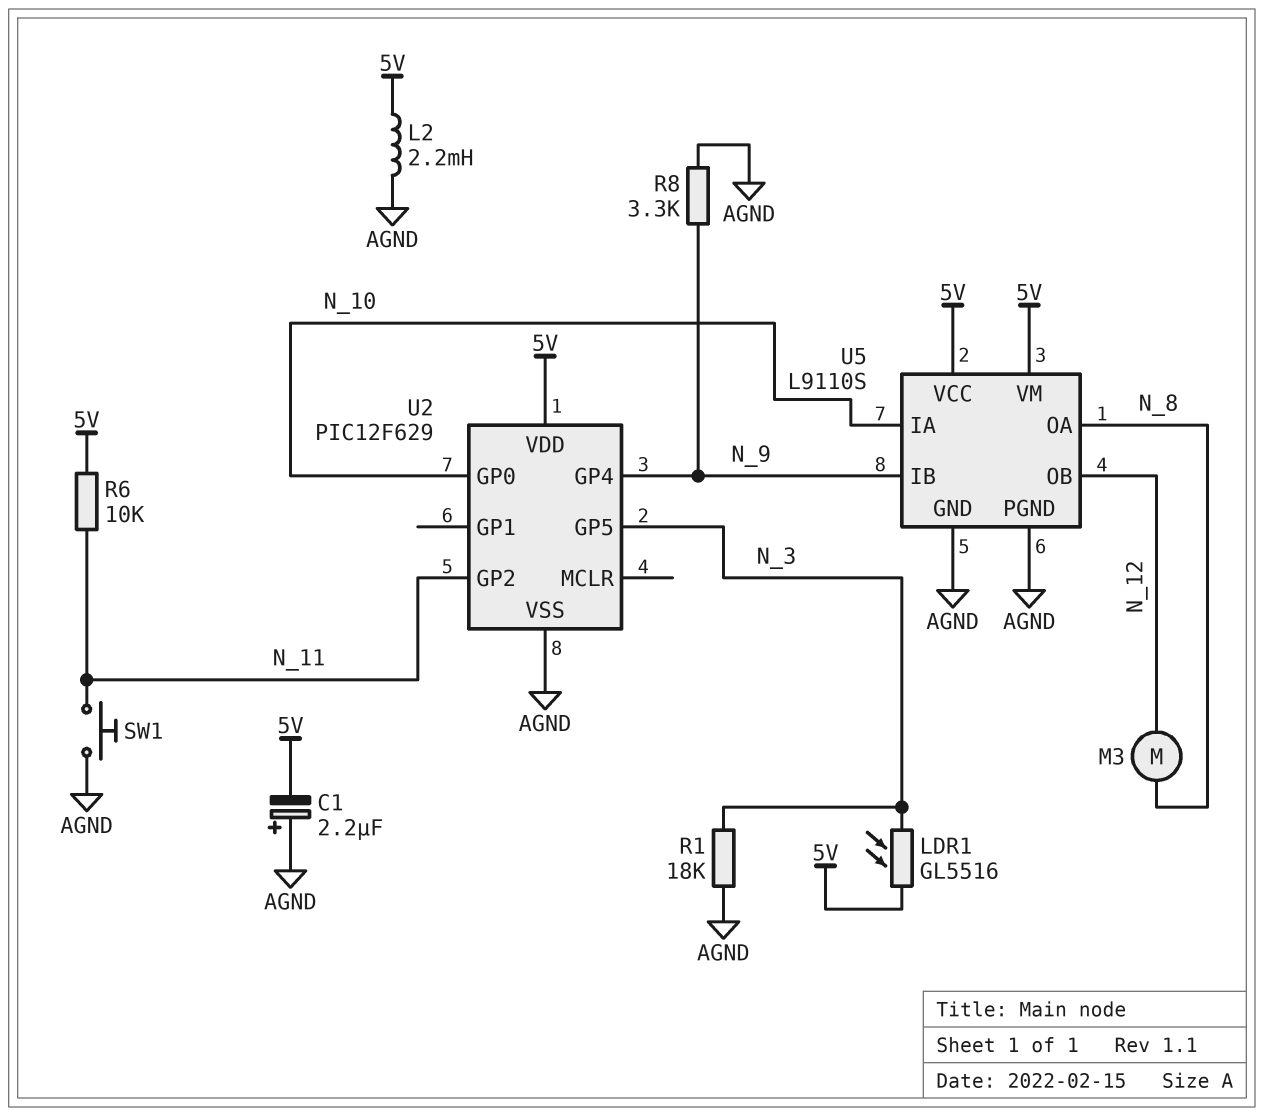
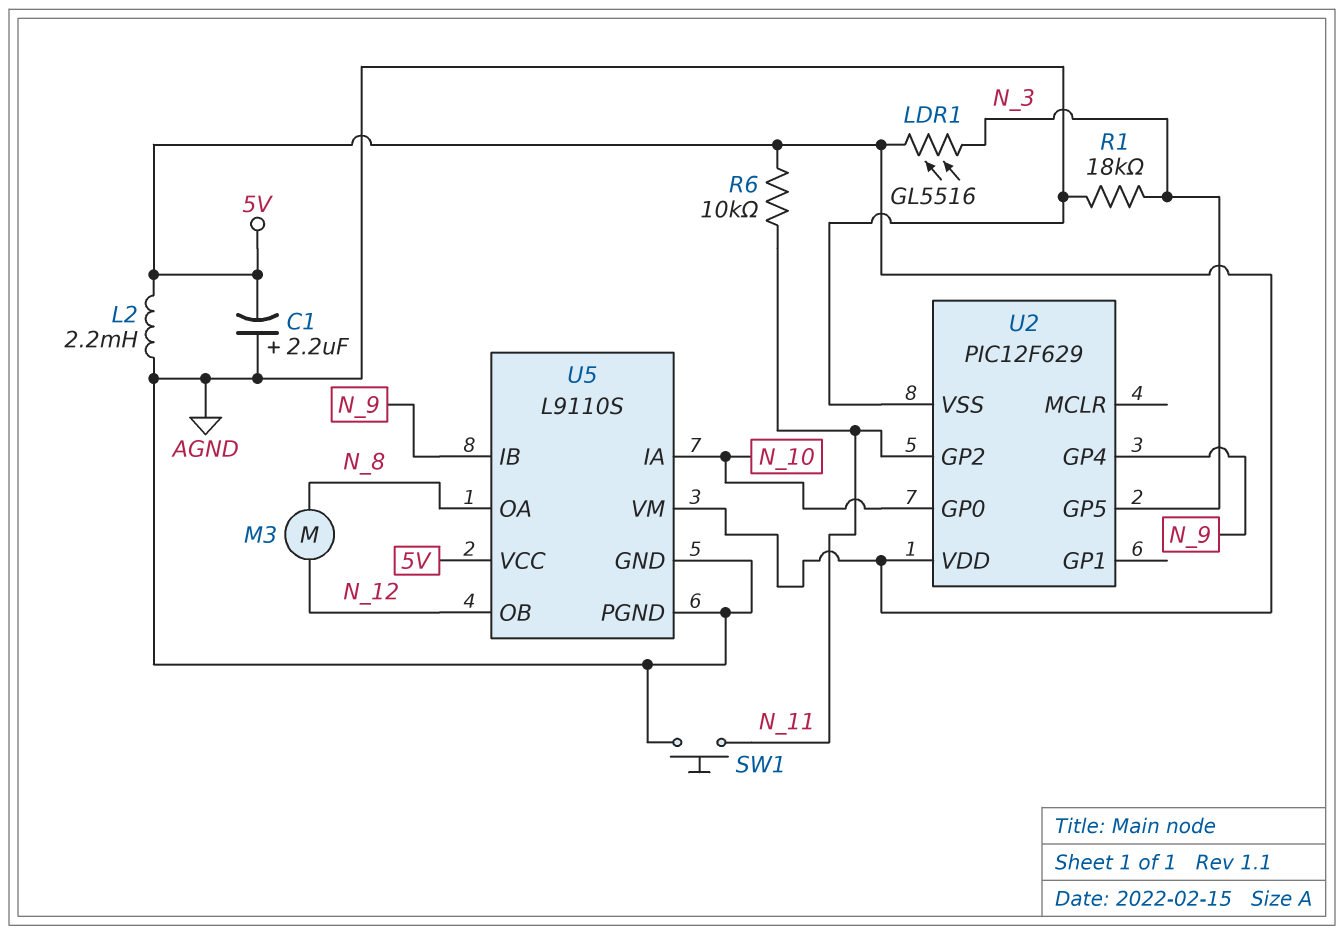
R8: 3.3k (AGND, N_9) -> none

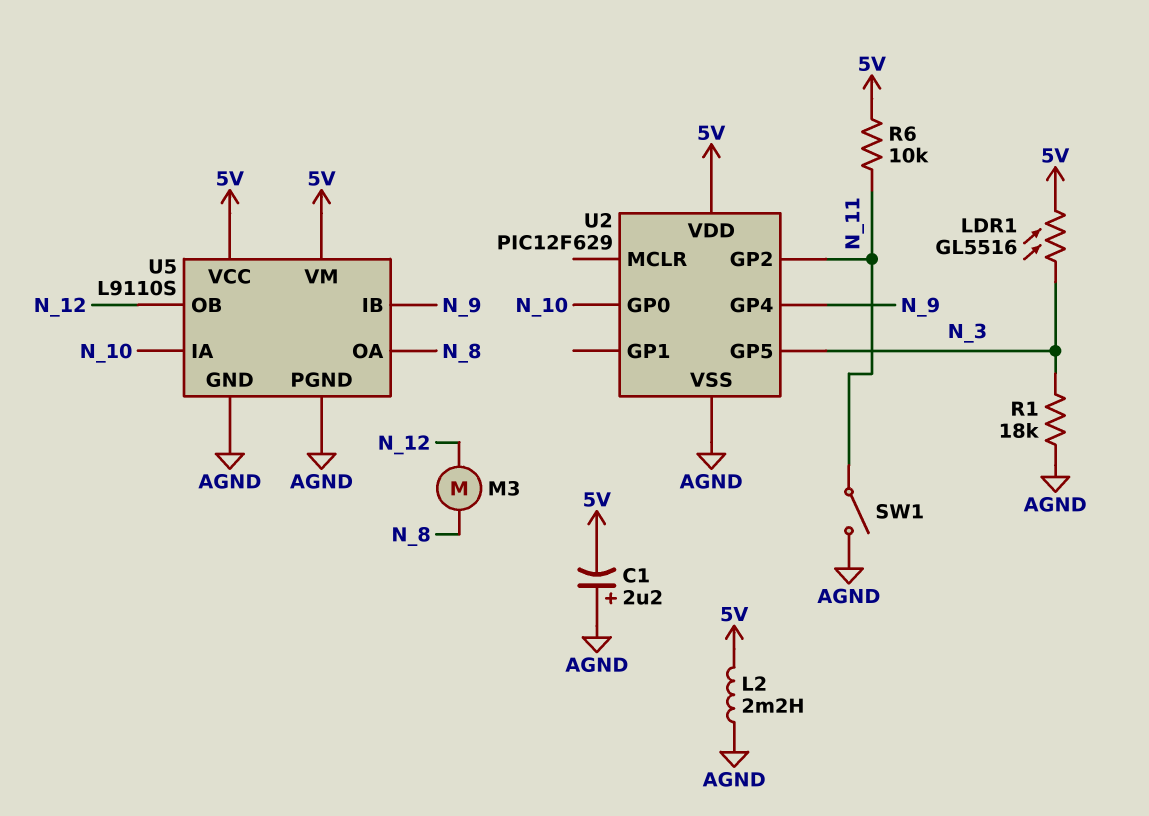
SW1: button (AGND, N_11) -> switch (AGND, N_11)

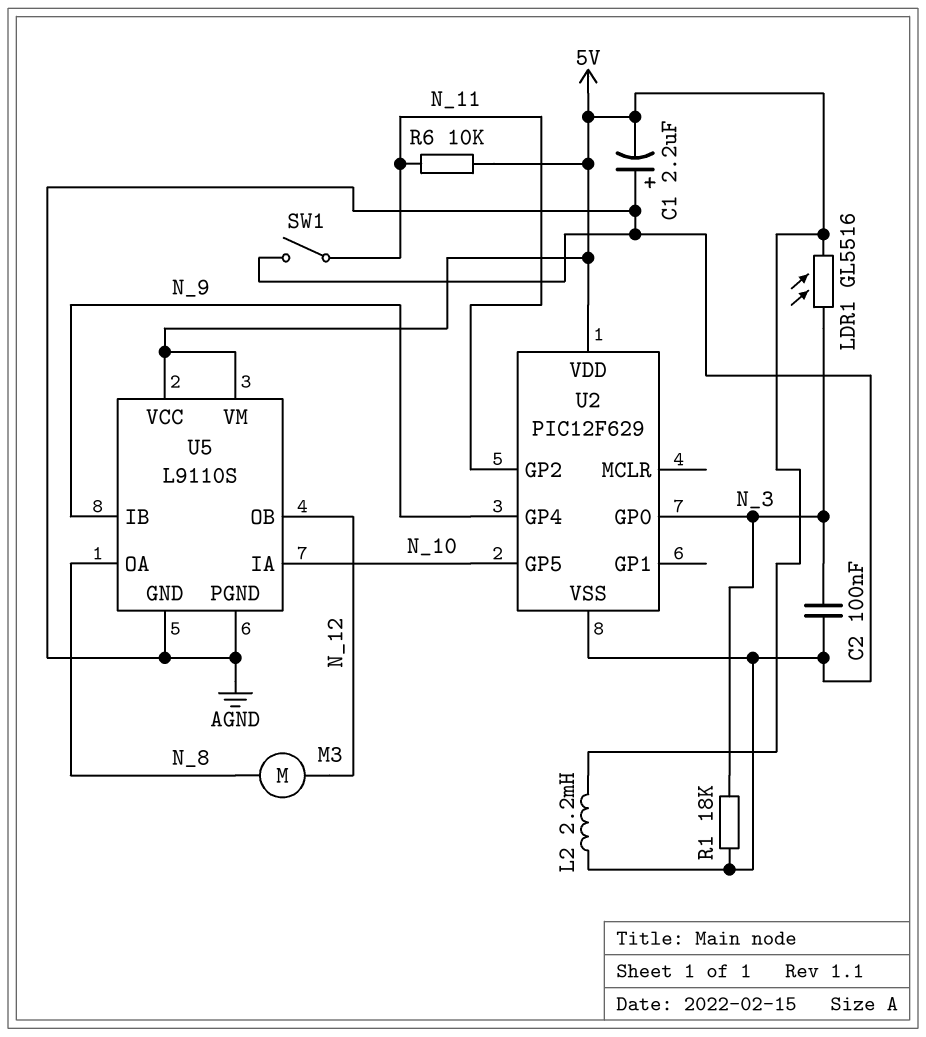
C2: none -> 100nF (AGND, N_3)
U2 pin GP0: N_10 -> N_3
U2 pin GP5: N_3 -> N_10

